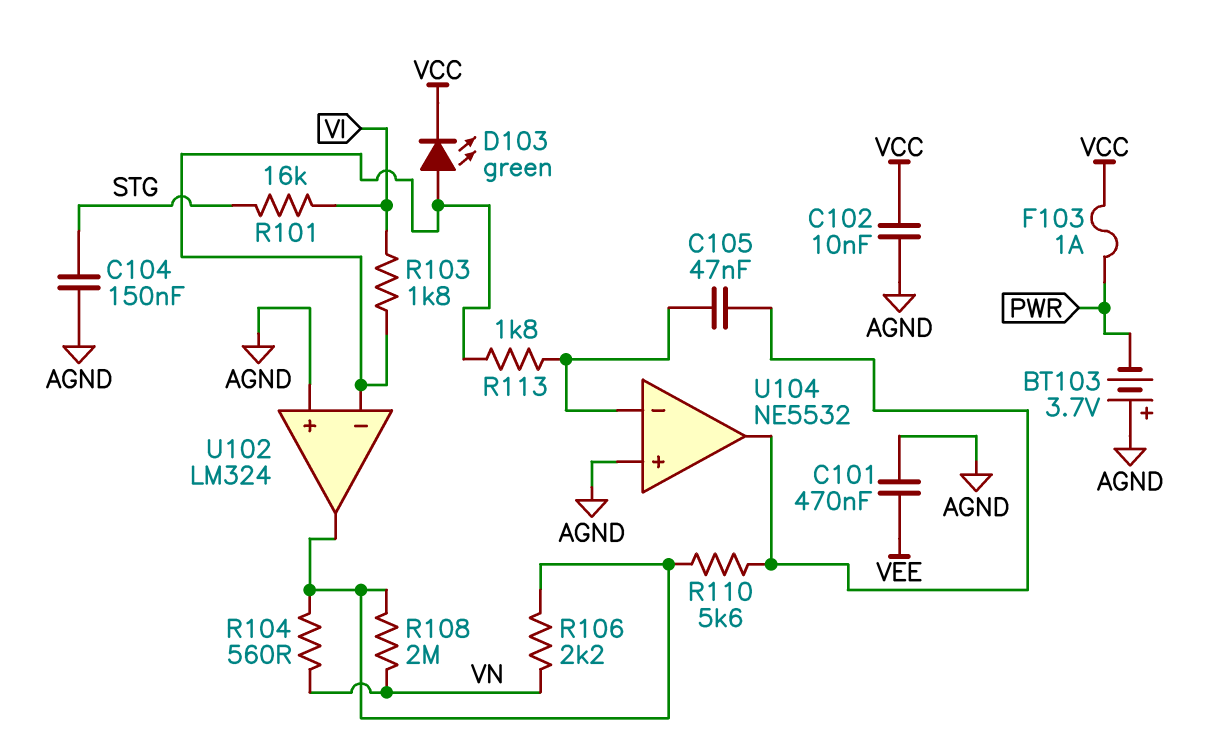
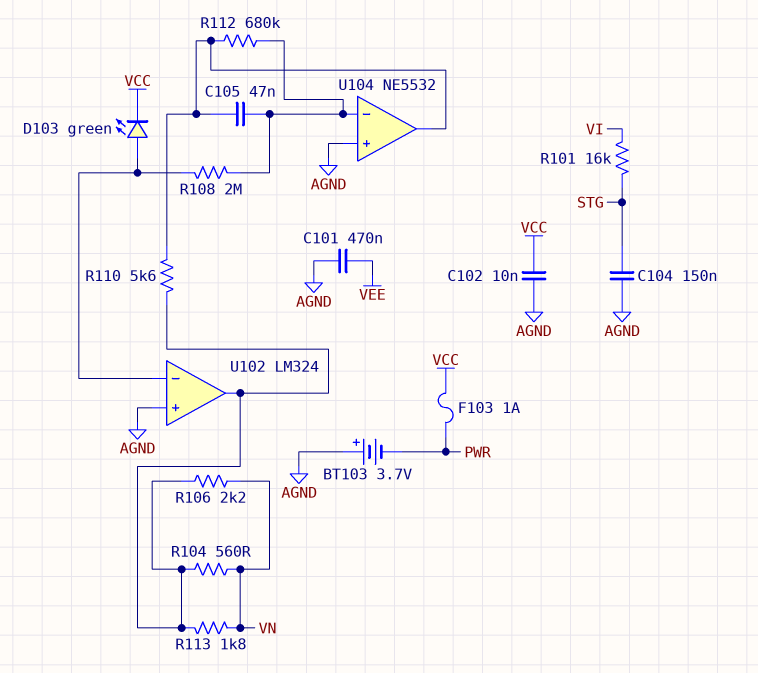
R103: 1.8k (U102/in-, VI) -> none
R108: 2M (U102/out, VN) -> 2M (U102/in-, U104/in-)
R112: none -> 680k (U104/in-, U104/out)
R113: 1.8k (U102/in-, U104/in-) -> 1.8k (U102/out, VN)

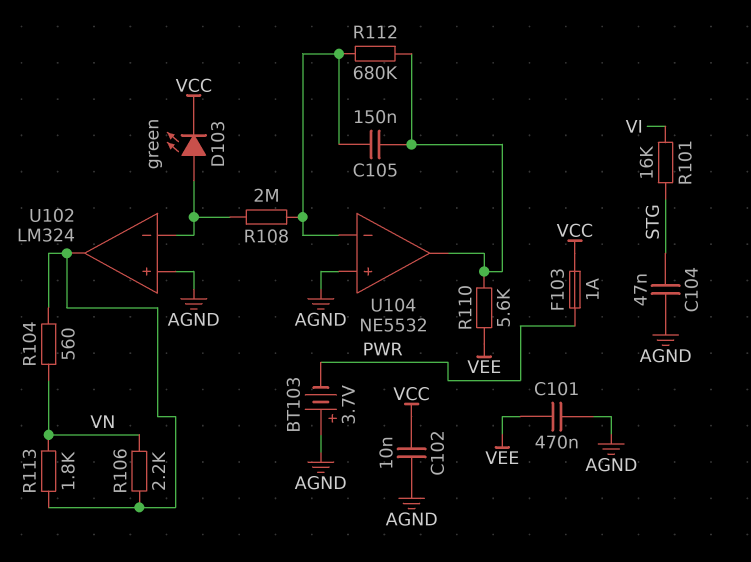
C104: 150nF (AGND, STG) -> 47nF (AGND, STG)
C105: 47nF (U104/in-, U104/out) -> 150nF (U104/in-, U104/out)
R110: 5.6k (U102/out, U104/out) -> 5.6k (U104/out, VEE)

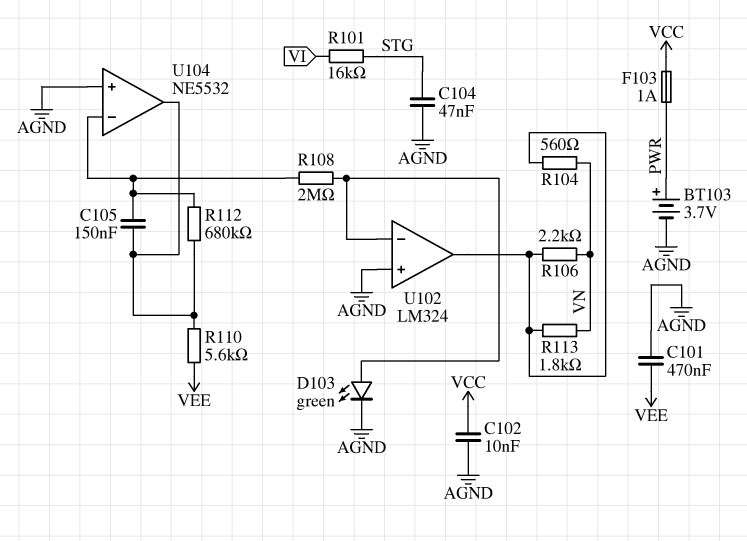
BT103: 3.7V (plus AGND, minus PWR) -> 3.7V (plus PWR, minus AGND)
D103: LED green (A U102/in-, K VCC) -> LED green (A U102/in-, K AGND)

